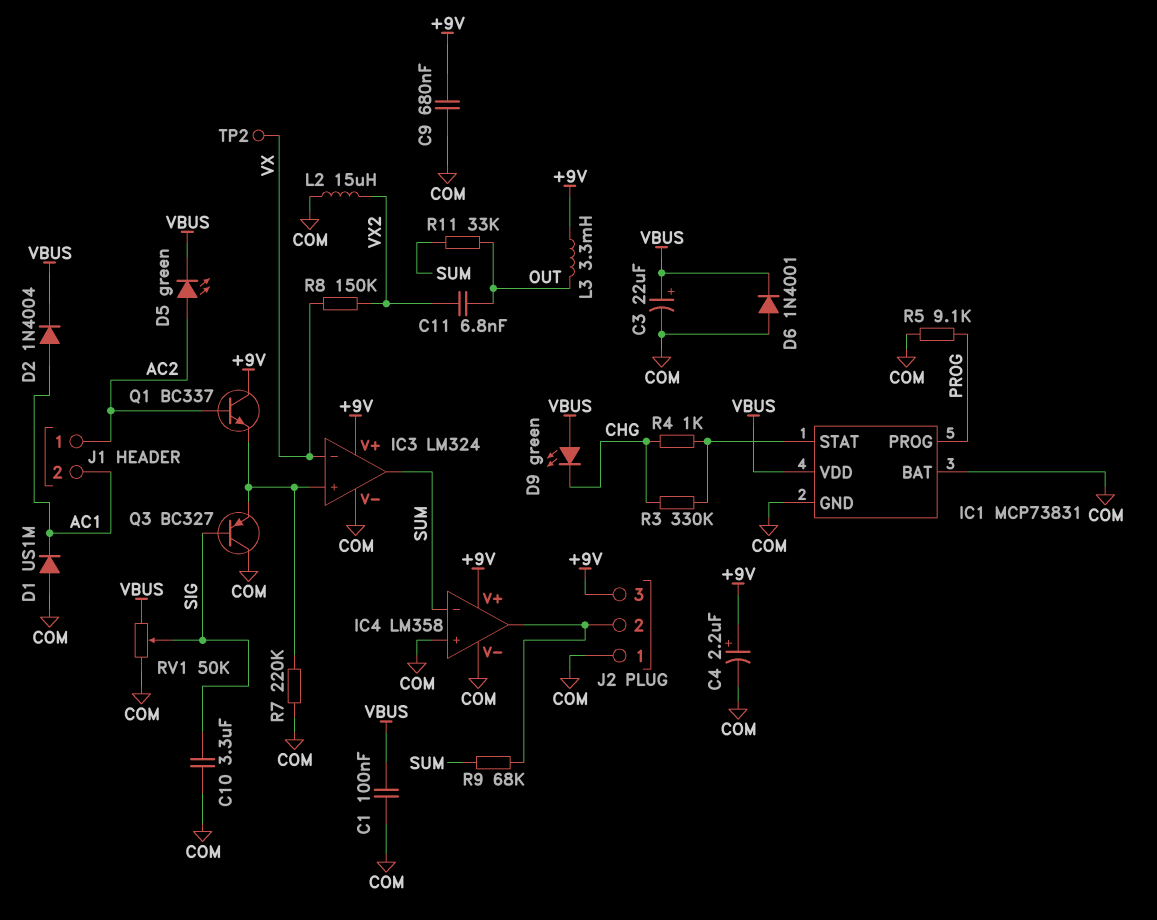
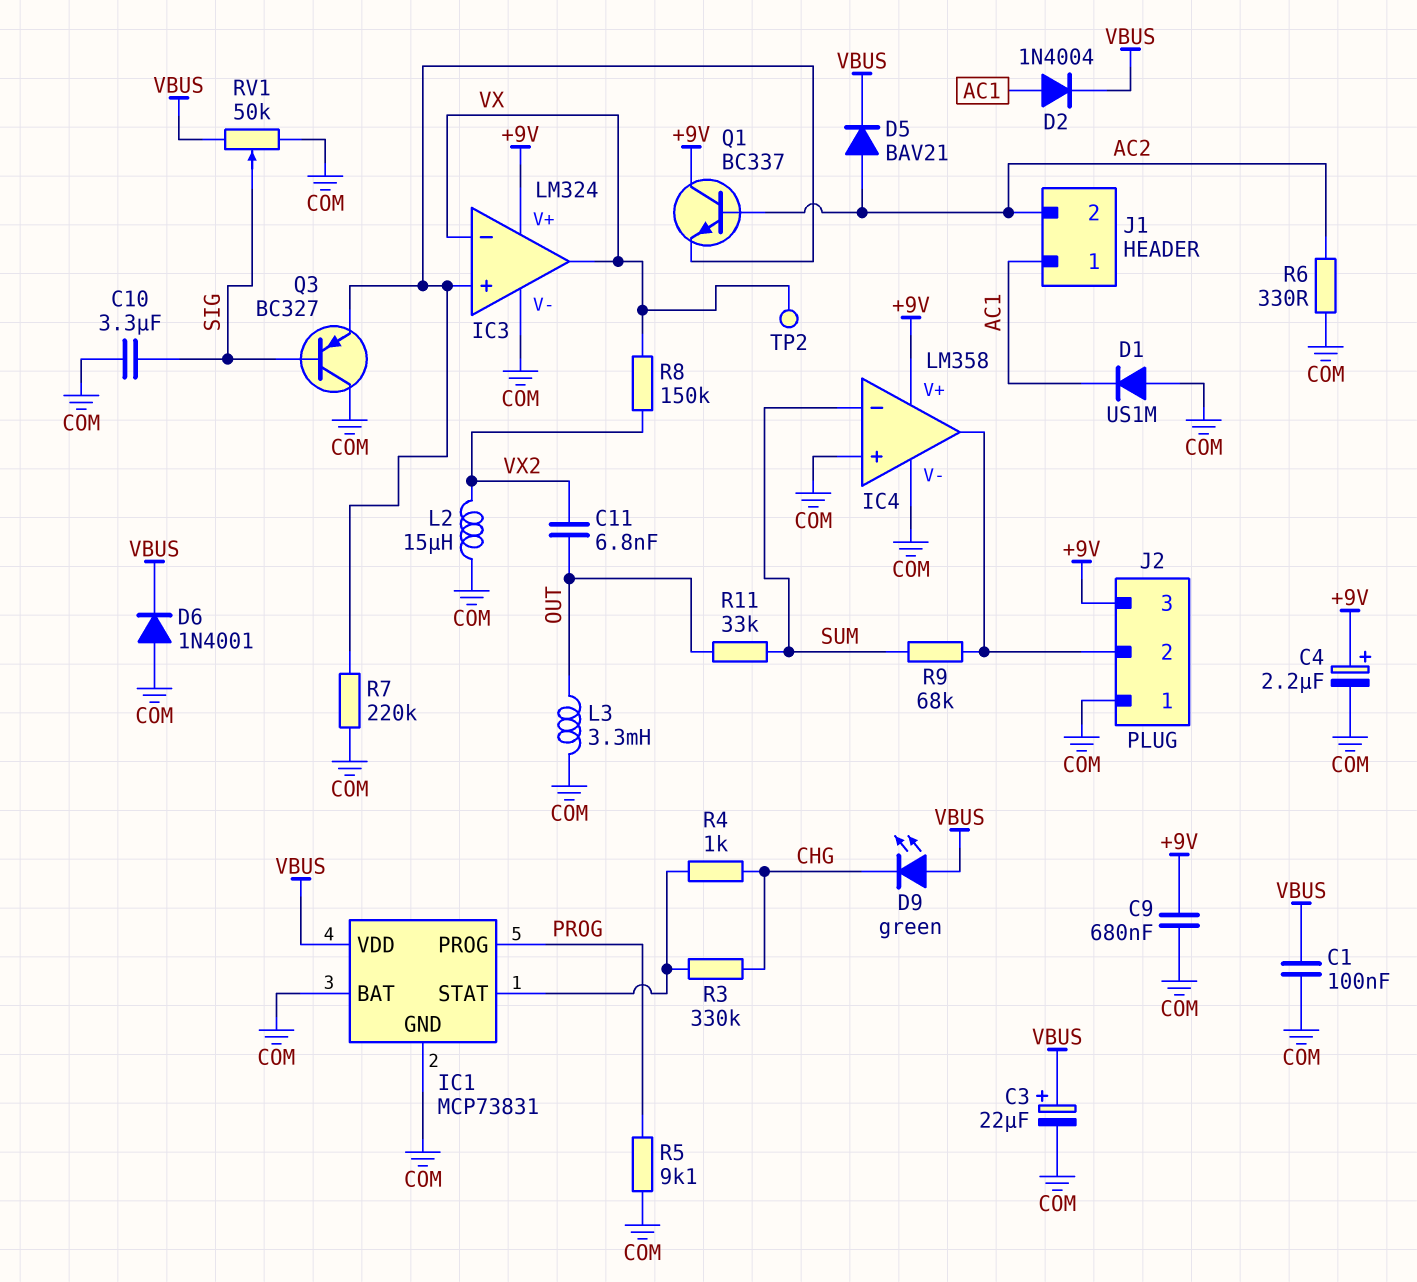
D5: LED green (A AC2, K VBUS) -> diode BAV21 (A AC2, K VBUS)
IC3 pin out: SUM -> VX
J1 pin 1: AC2 -> AC1
J1 pin 2: AC1 -> AC2
L3: 3.3mH (+9V, OUT) -> 3.3mH (COM, OUT)
R6: none -> 330 (AC2, COM)

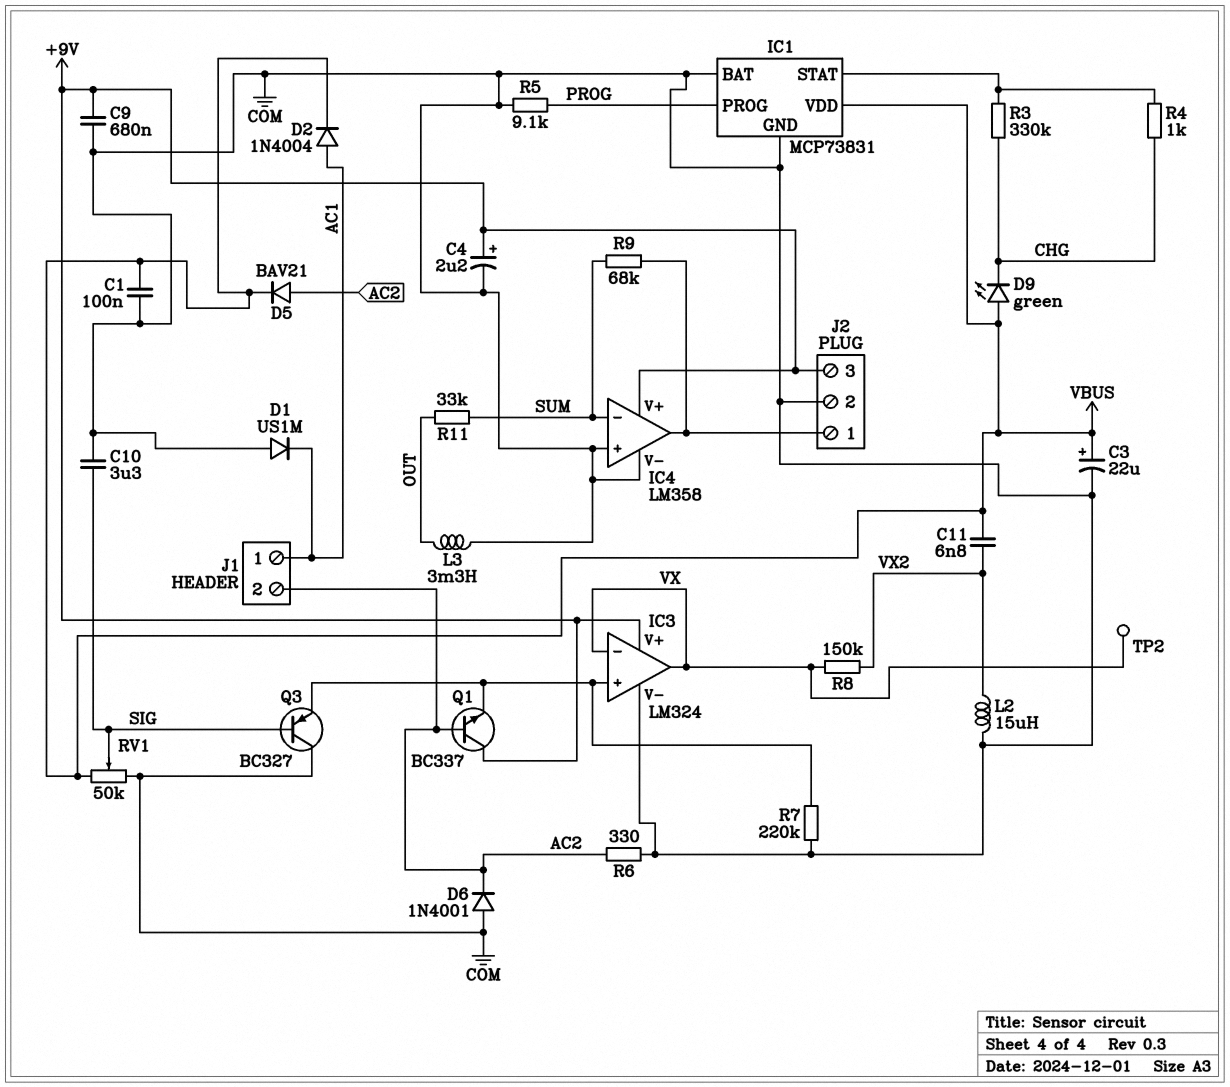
C11: 6.8nF (OUT, VX2) -> 6.8nF (VBUS, VX2)
D6: diode 1N4001 (A COM, K VBUS) -> diode 1N4001 (A COM, K AC2)
J2 pin 1: COM -> IC4/out
J2 pin 2: IC4/out -> COM

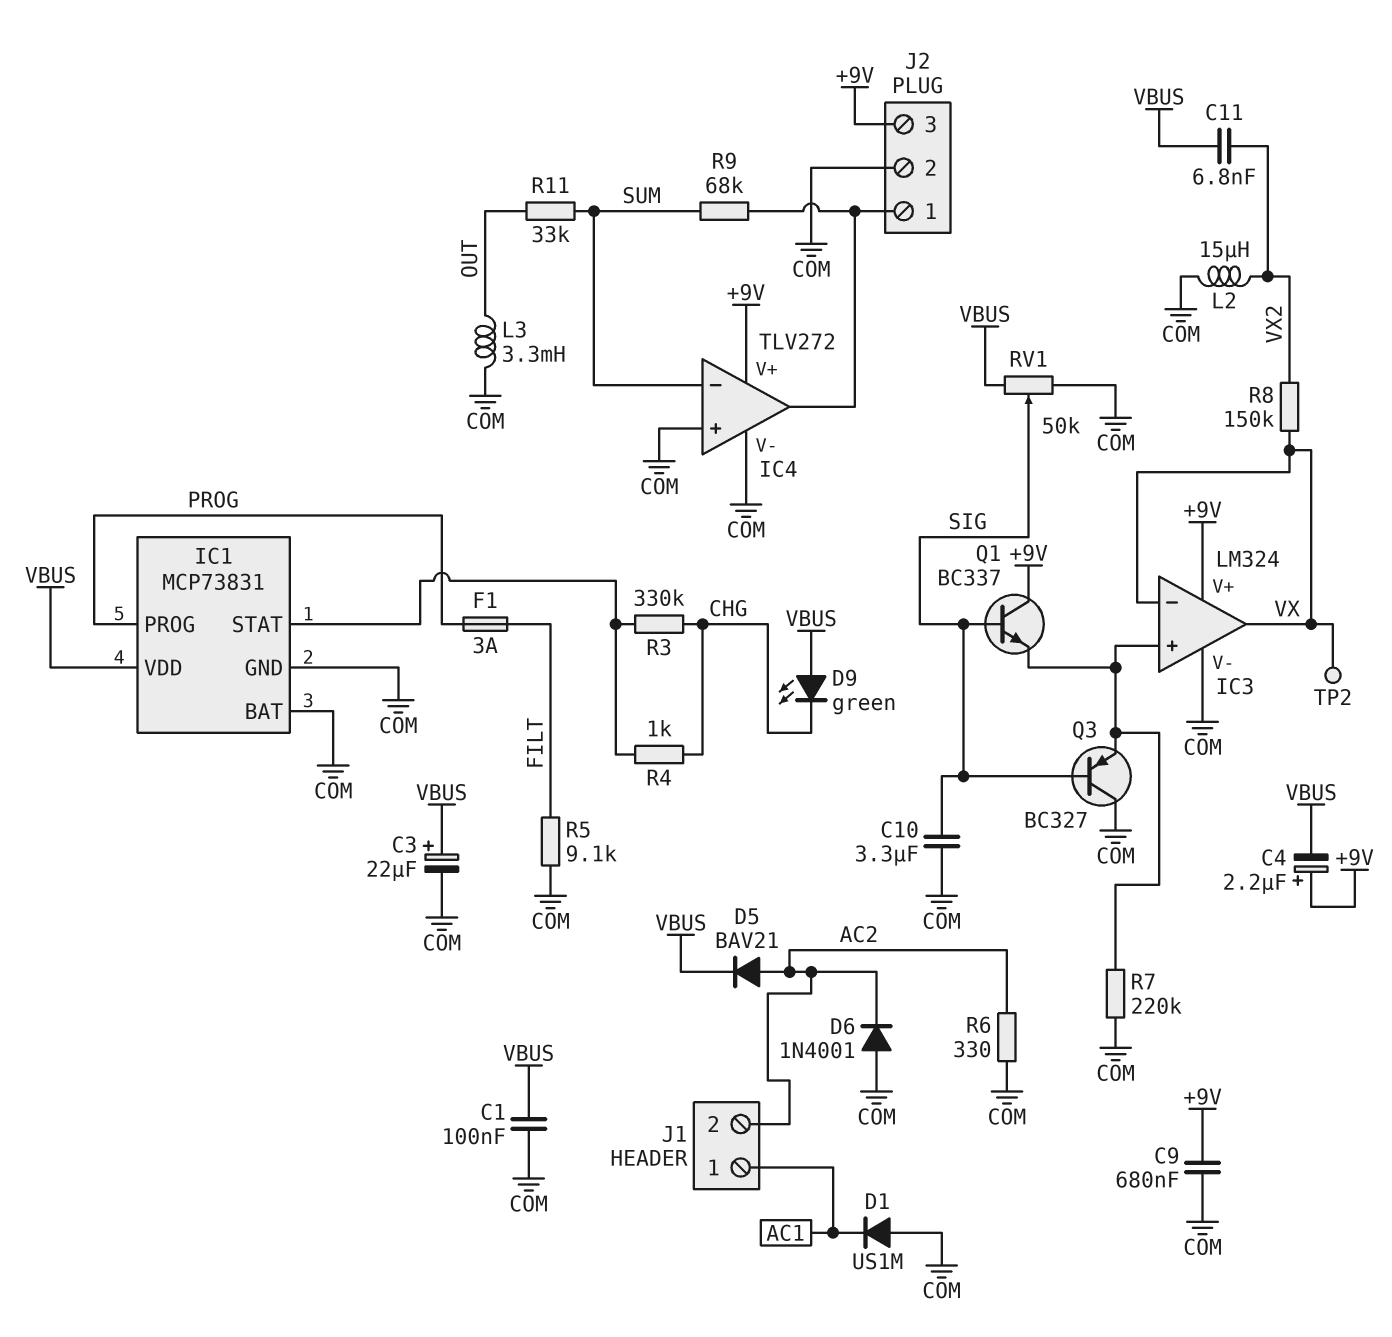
C4: 2.2uF (plus +9V, minus COM) -> 2.2uF (plus +9V, minus VBUS)
D2: diode 1N4004 (A AC1, K VBUS) -> none
F1: none -> 3A (FILT, PROG)
IC4: LM358 -> TLV272
Q1: NPN BC337 (B AC2, C +9V, E IC3/in+) -> NPN BC337 (B SIG, C +9V, E IC3/in+)
R5: 9.1k (COM, PROG) -> 9.1k (COM, FILT)

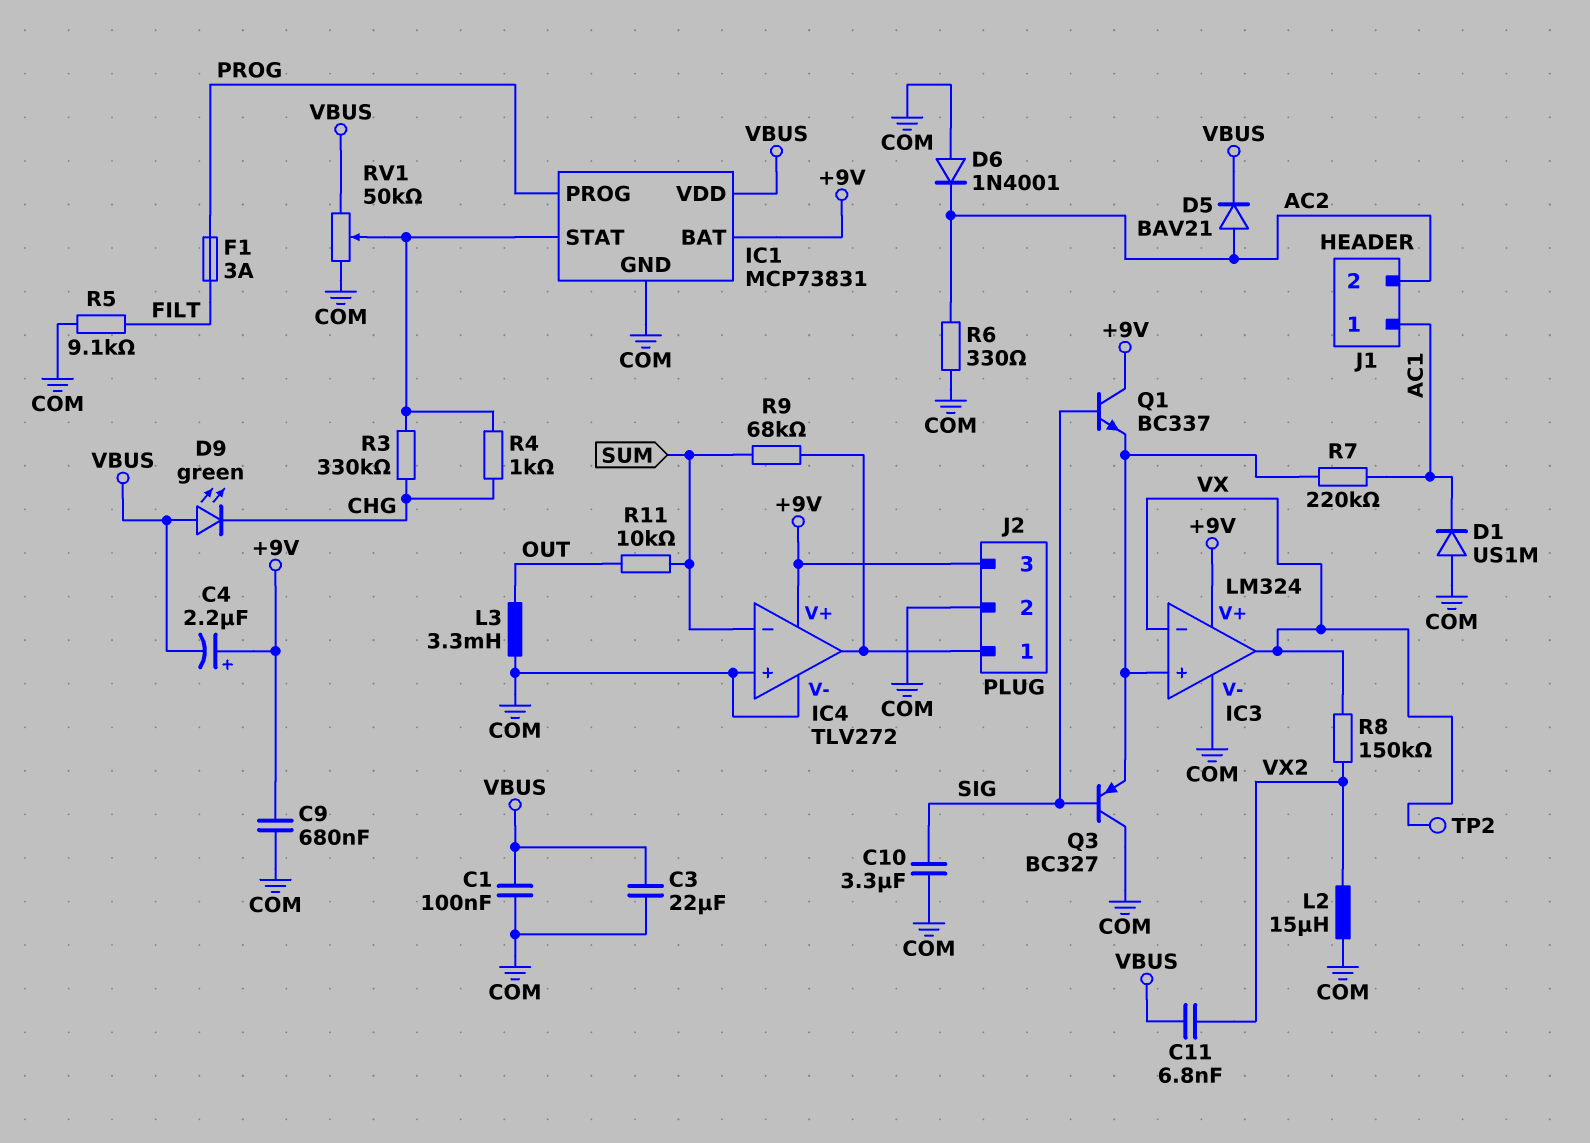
C3: 22uF (plus VBUS, minus COM) -> 22uF (COM, VBUS)
IC1 pin BAT: COM -> +9V
R7: 220k (COM, IC3/in+) -> 220k (AC1, IC3/in+)
R11: 33k (OUT, SUM) -> 10k (OUT, SUM)
RV1: 50k (COM, VBUS, wiper SIG) -> 50k (COM, VBUS, wiper IC1/STAT)

